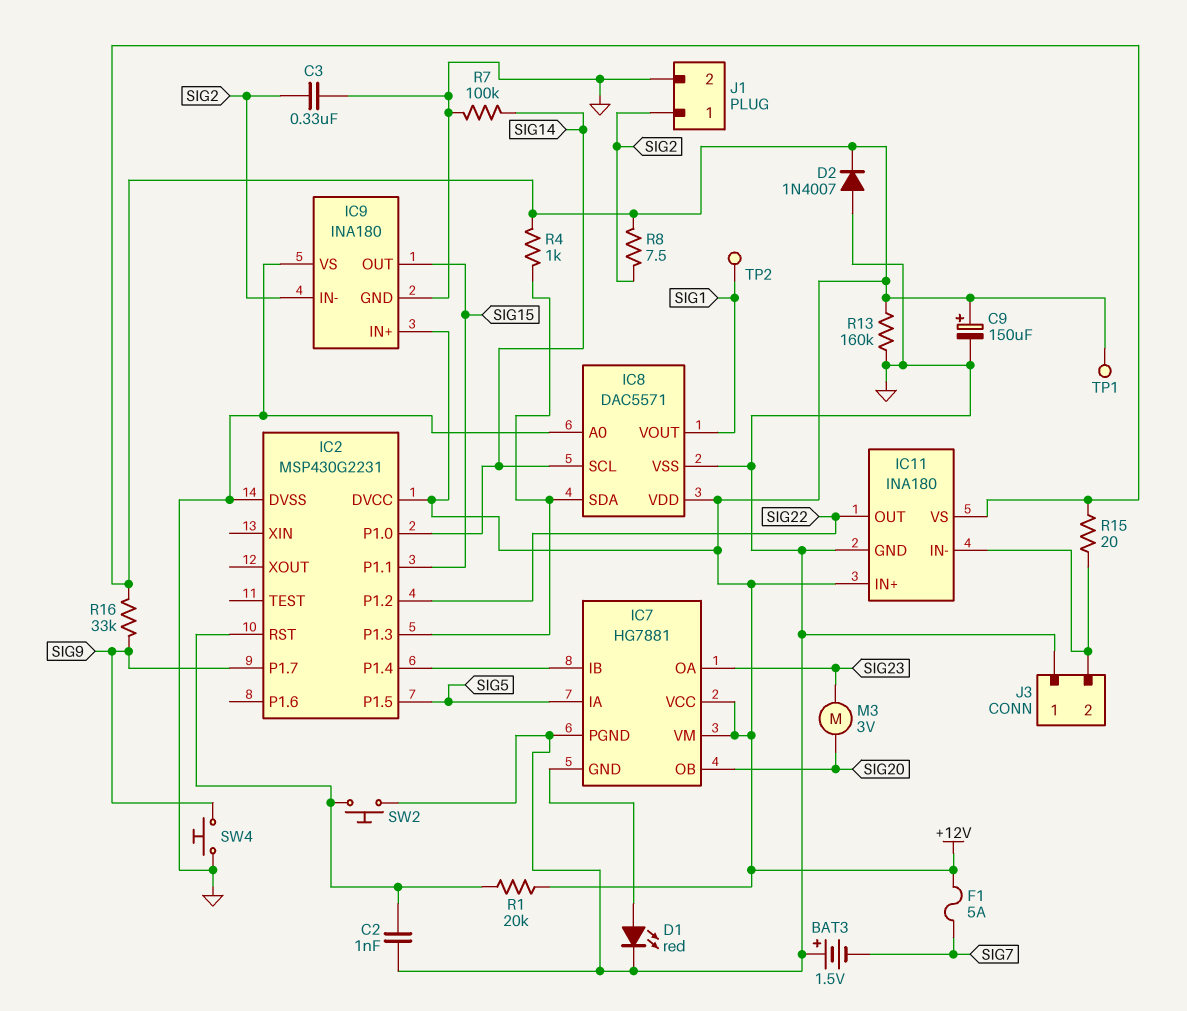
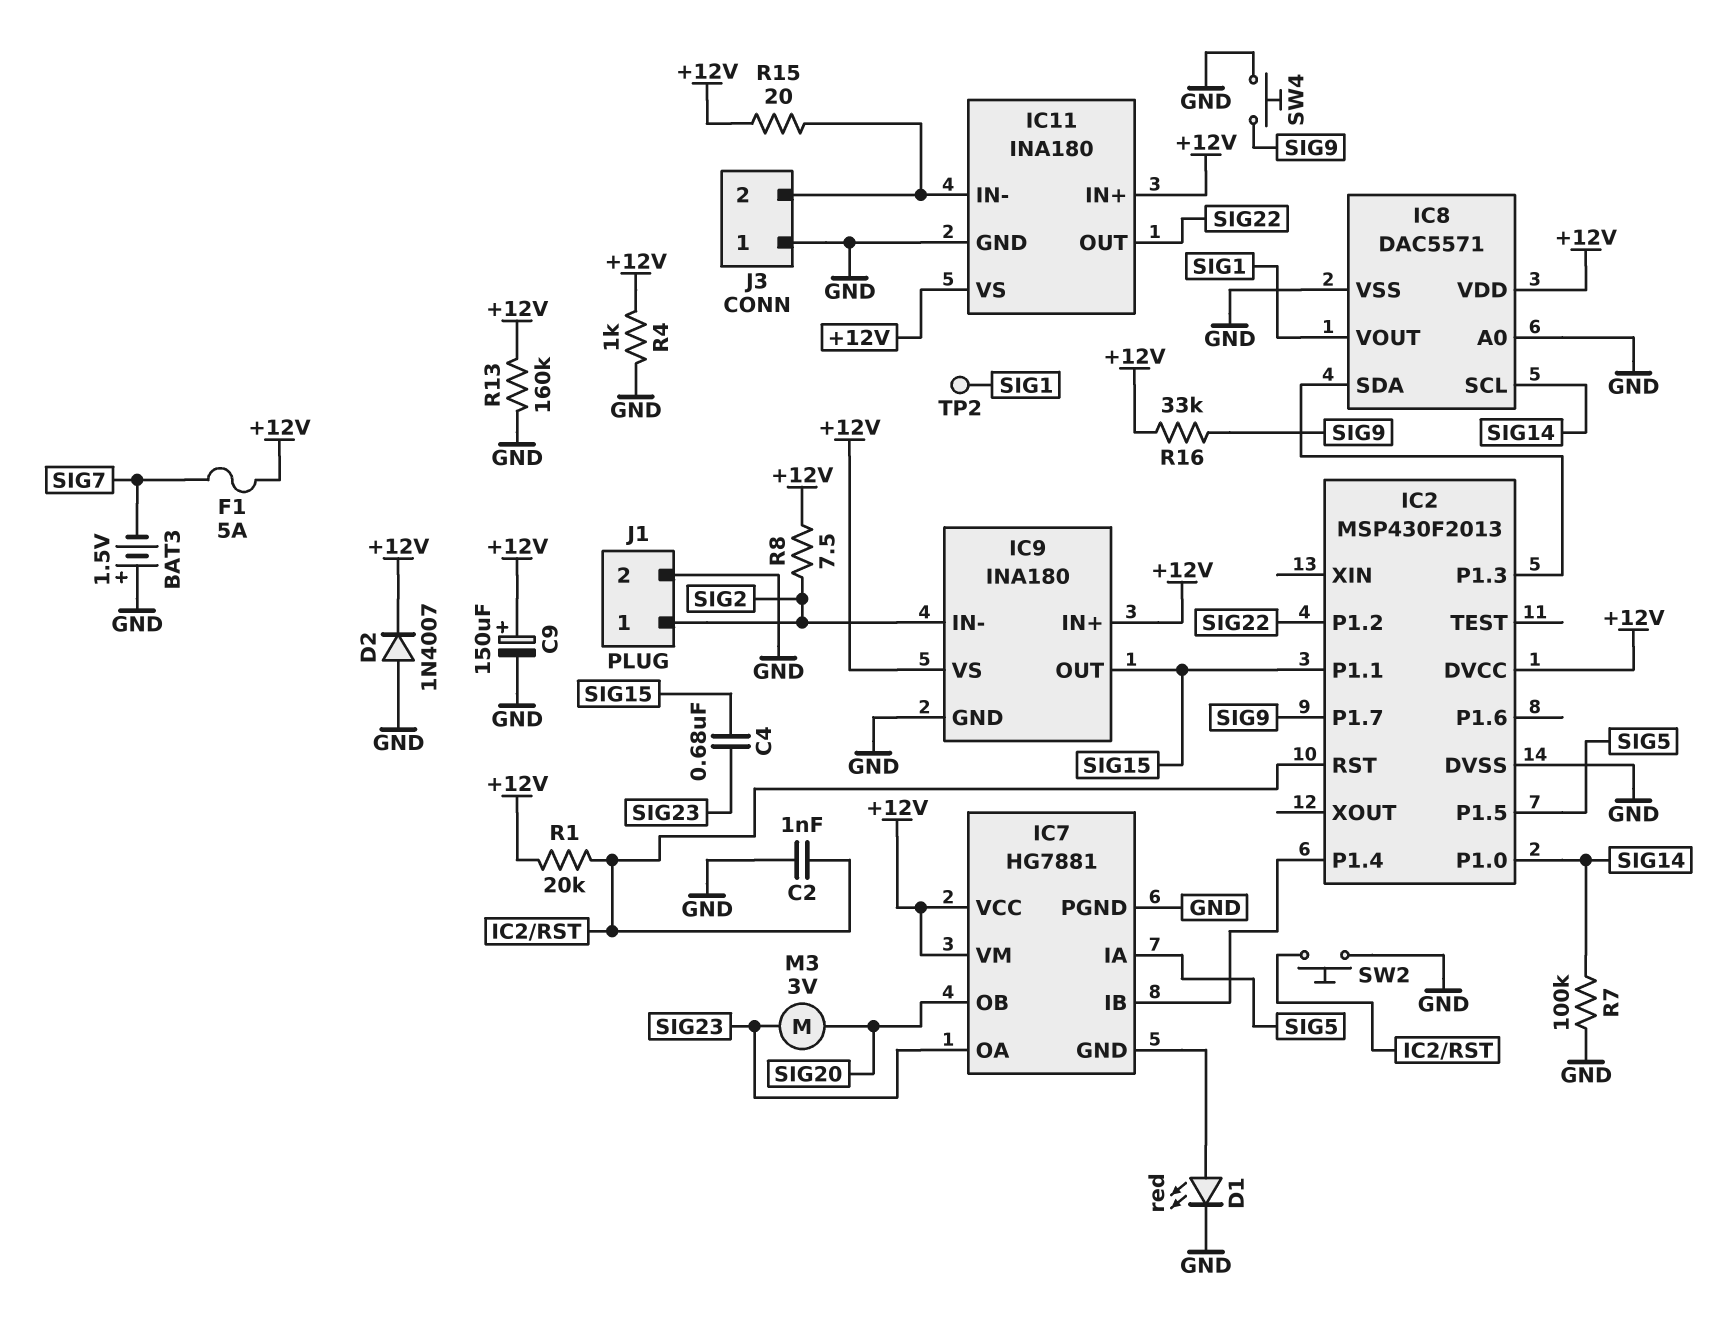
C3: 330nF (GND, SIG2) -> none
C4: none -> 680nF (SIG15, SIG23)
IC2: MSP430G2231 -> MSP430F2013
IC9 pin VS: GND -> +12V
R4: 1k (+12V, IC2/P1.3) -> 1k (+12V, GND)
TP1: test point (+12V) -> none

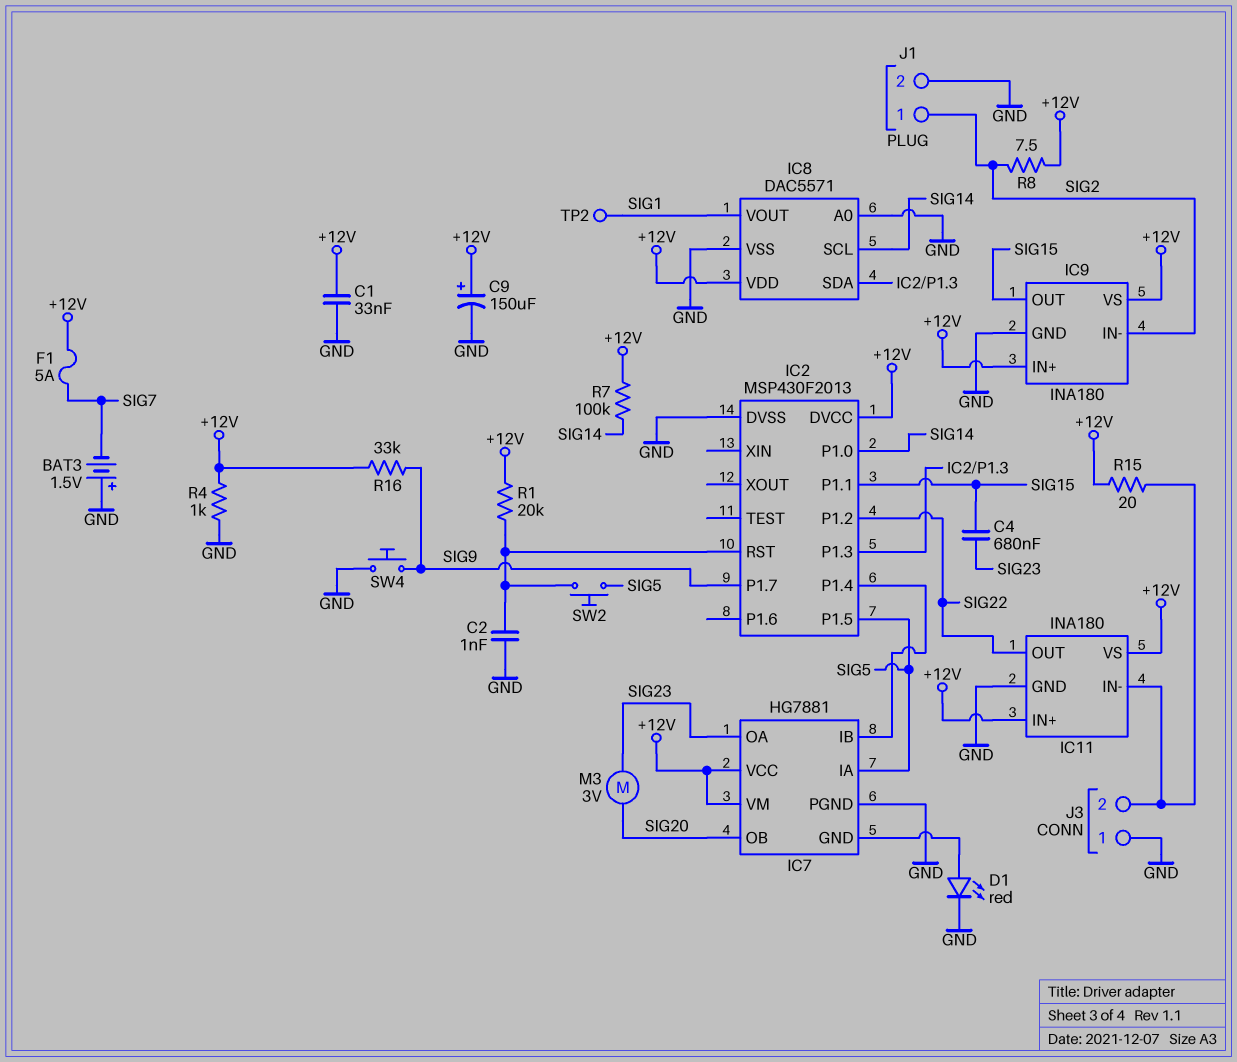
C1: none -> 33nF (+12V, GND)
D2: diode 1N4007 (A GND, K +12V) -> none
R7: 100k (GND, SIG14) -> 100k (+12V, SIG14)
R13: 160k (+12V, GND) -> none
SW2: button (GND, IC2/RST) -> button (IC2/RST, SIG5)

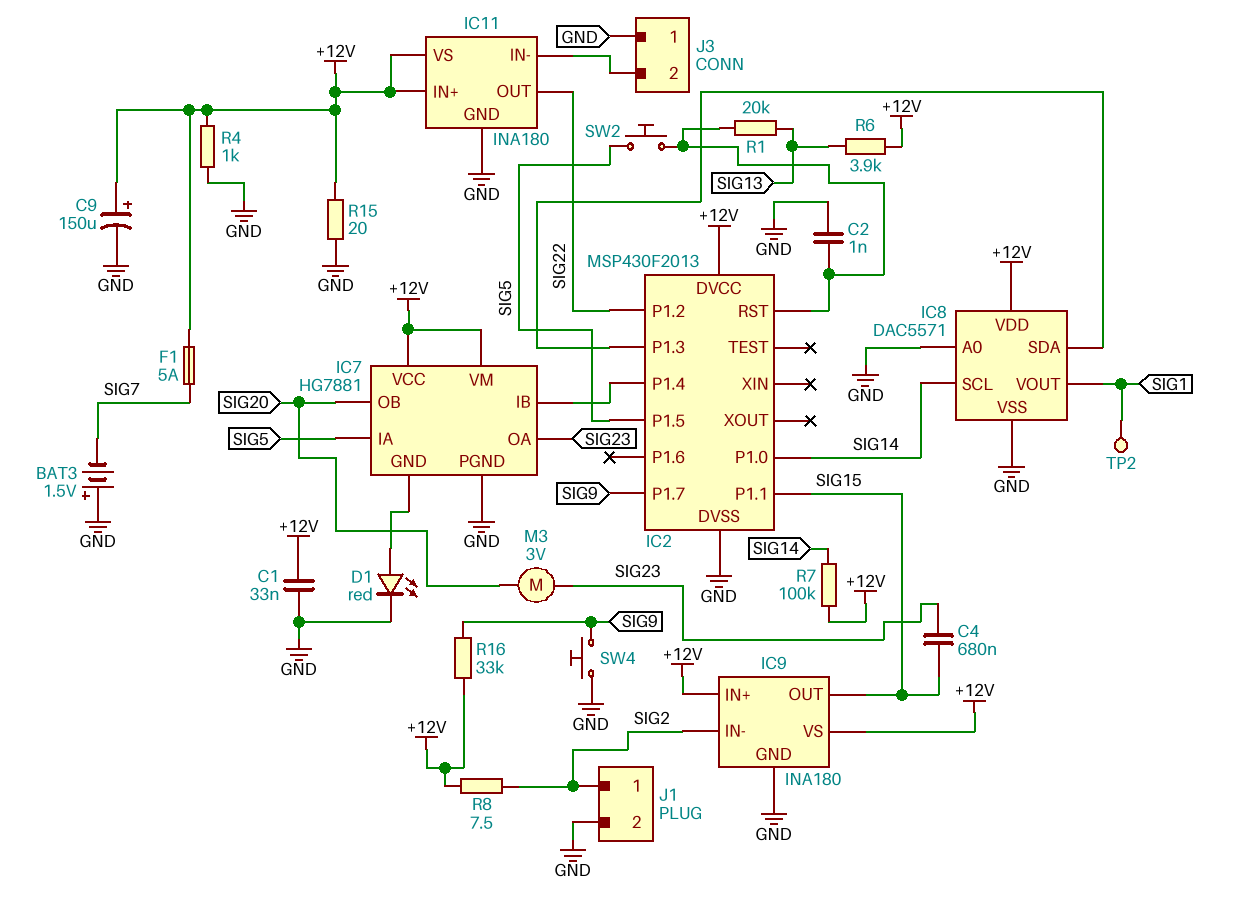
R1: 20k (+12V, IC2/RST) -> 20k (IC2/RST, SIG13)
R6: none -> 3.9k (+12V, SIG13)
R15: 20 (+12V, IC11/IN-) -> 20 (+12V, GND)

